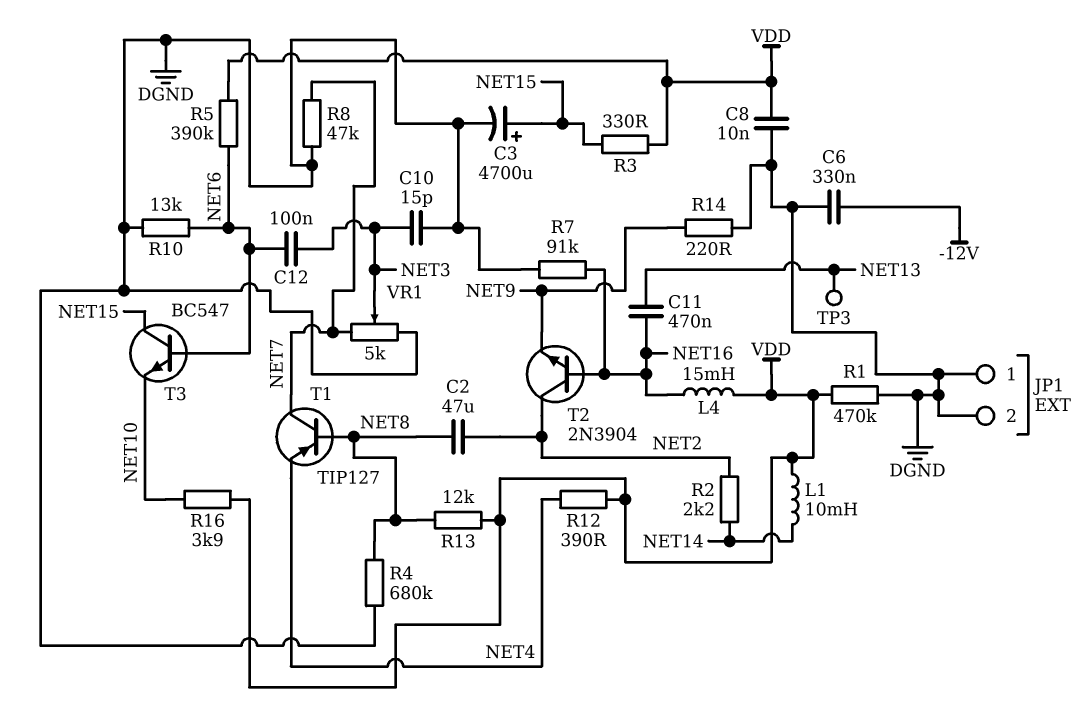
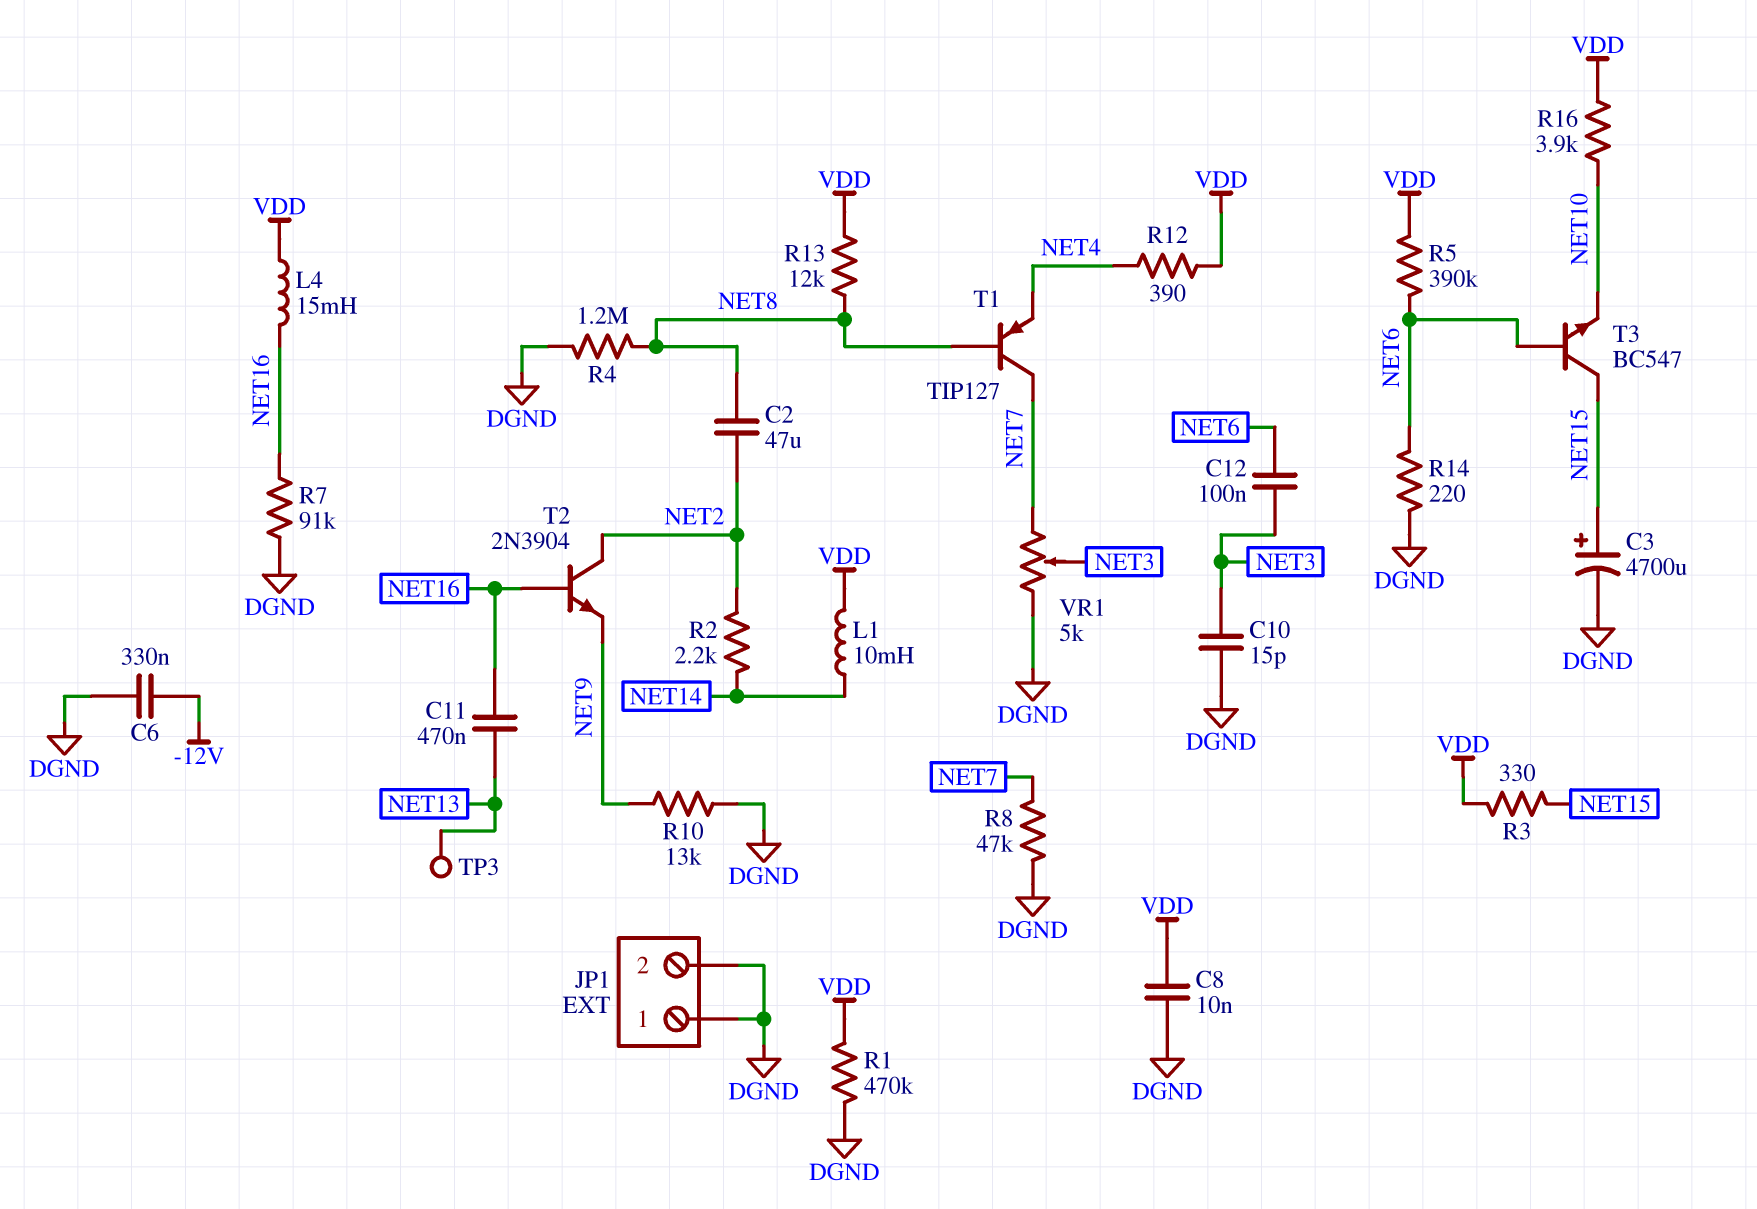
R4: 680k (DGND, NET8) -> 1.2M (DGND, NET8)
R10: 13k (DGND, NET6) -> 13k (DGND, NET9)
R14: 220 (DGND, NET9) -> 220 (DGND, NET6)

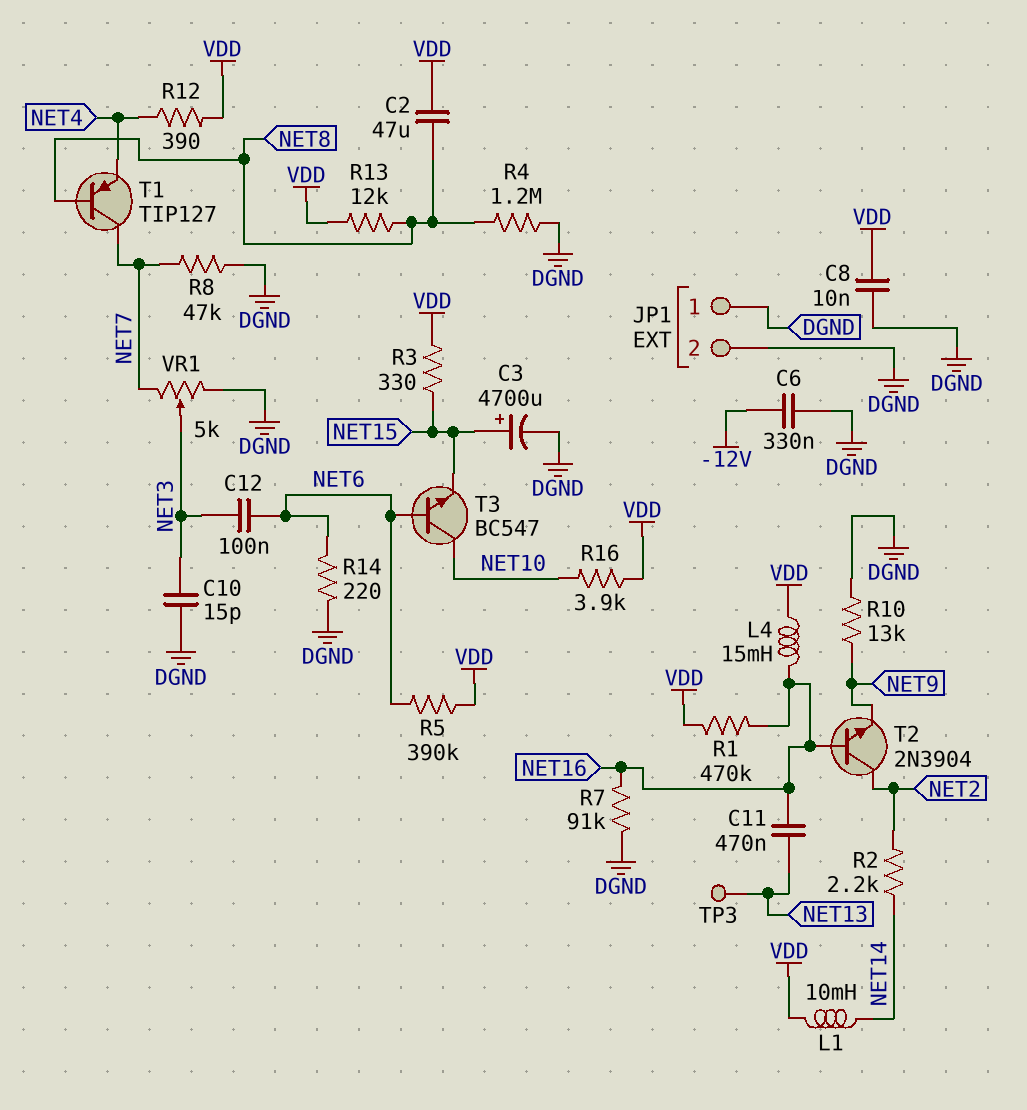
C2: 47uF (NET2, NET8) -> 47uF (NET8, VDD)
R1: 470k (DGND, VDD) -> 470k (NET16, VDD)
T3: NPN BC547 (B NET6, C NET15, E NET10) -> NPN BC547 (B NET6, C NET10, E NET15)

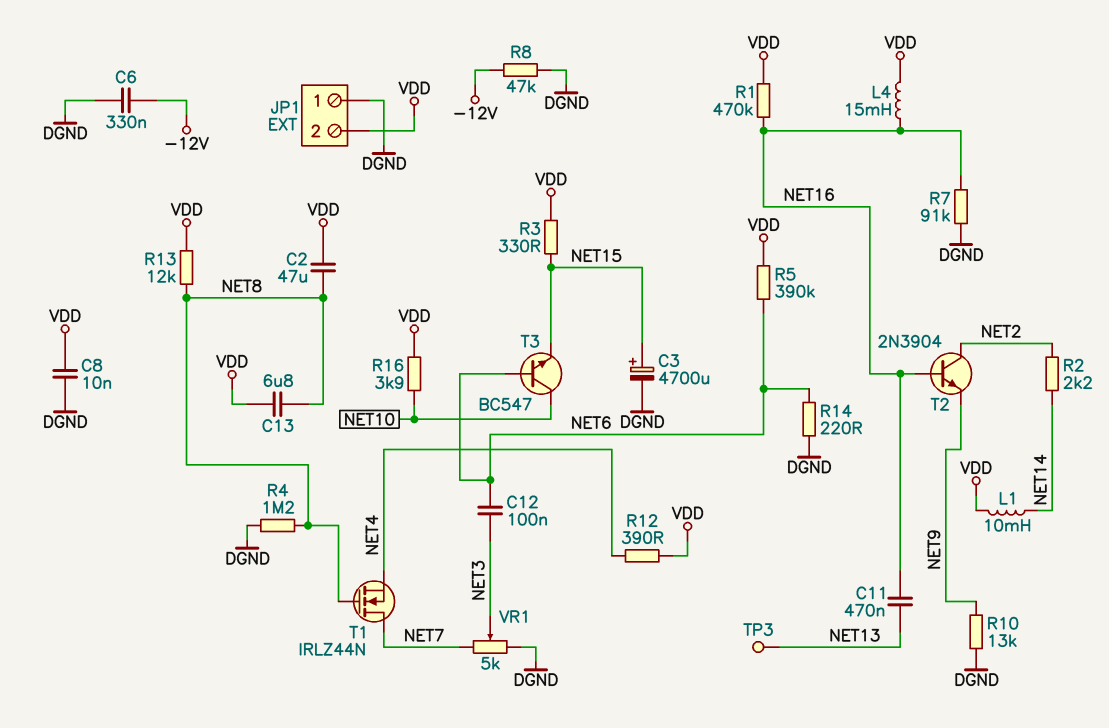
C10: 15pF (DGND, NET3) -> none
C13: none -> 6.8uF (NET8, VDD)
JP1 pin 2: DGND -> VDD
R8: 47k (DGND, NET7) -> 47k (-12V, DGND)
T1: PNP TIP127 (B NET8, C NET7, E NET4) -> NMOS IRLZ44N (G NET8, D NET7, S NET4)

